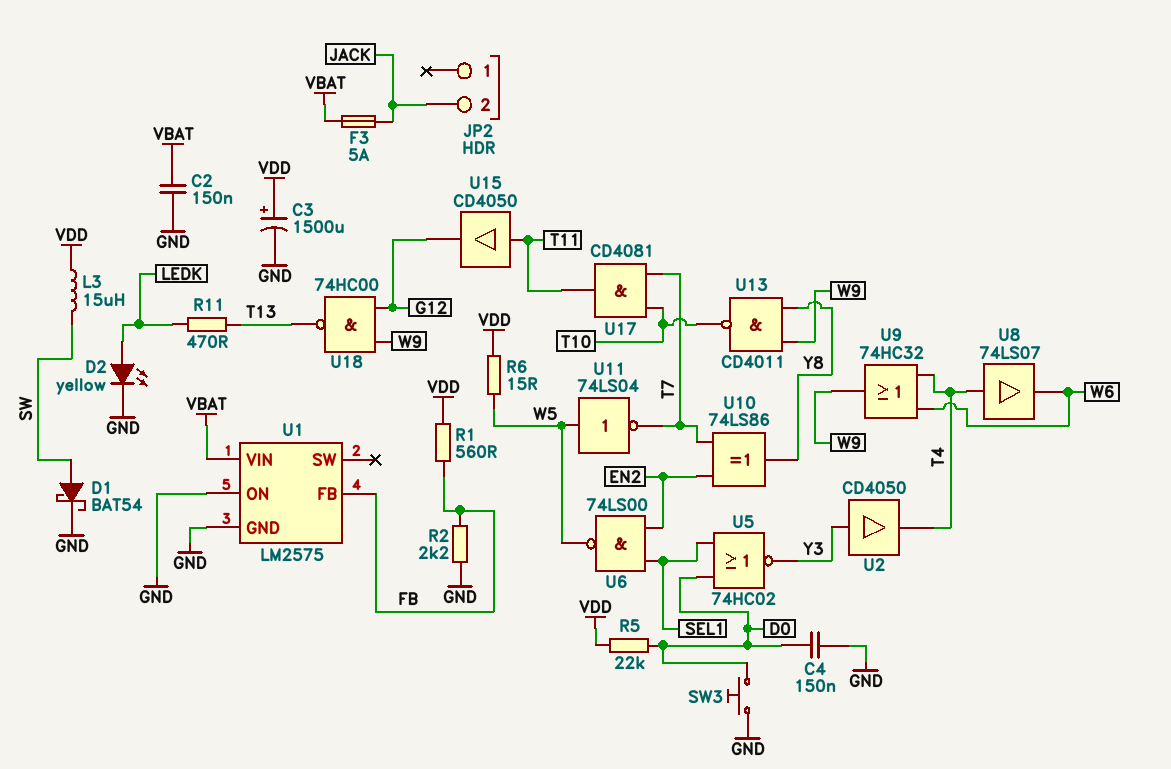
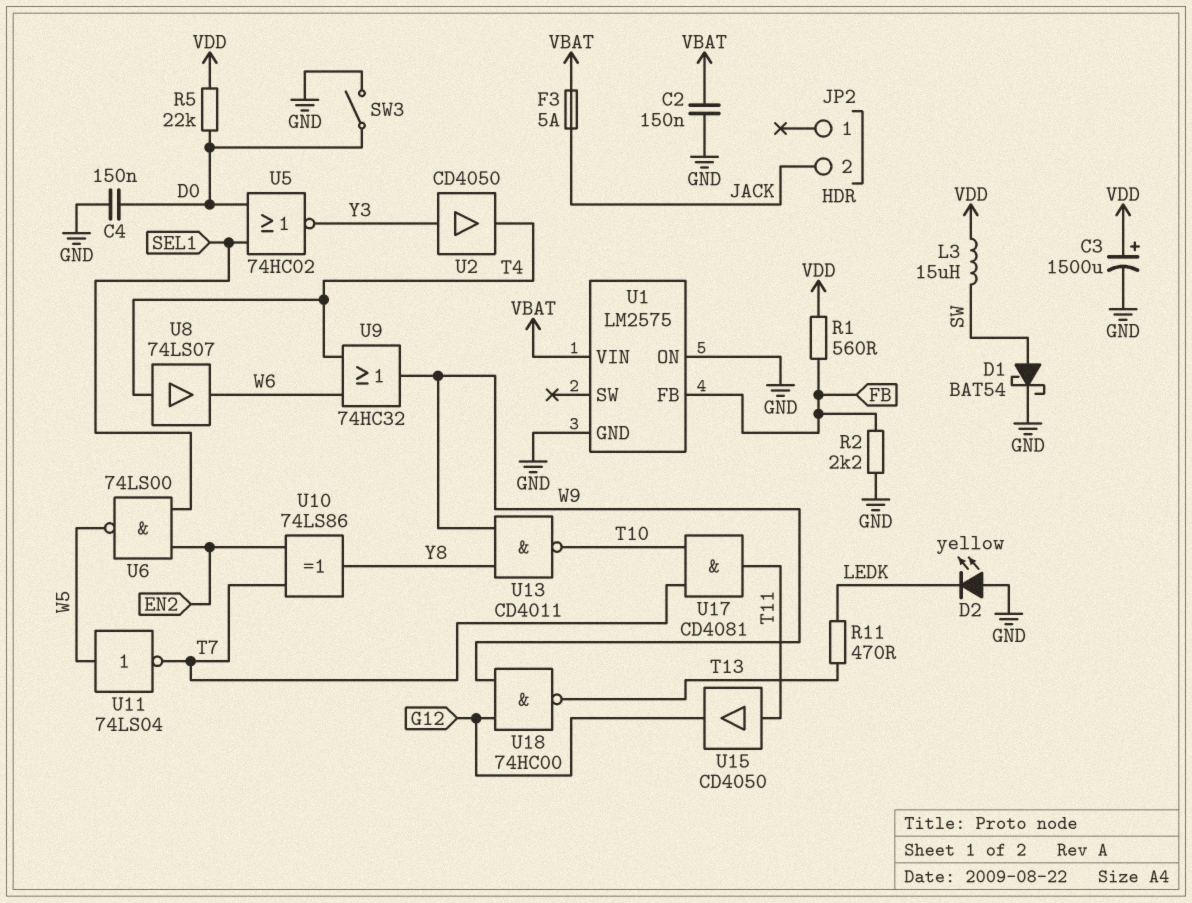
D2: LED yellow (A LEDK, K GND) -> LED yellow (A GND, K LEDK)
R6: 15 (VDD, W5) -> none
SW3: button (D0, GND) -> switch (D0, GND)

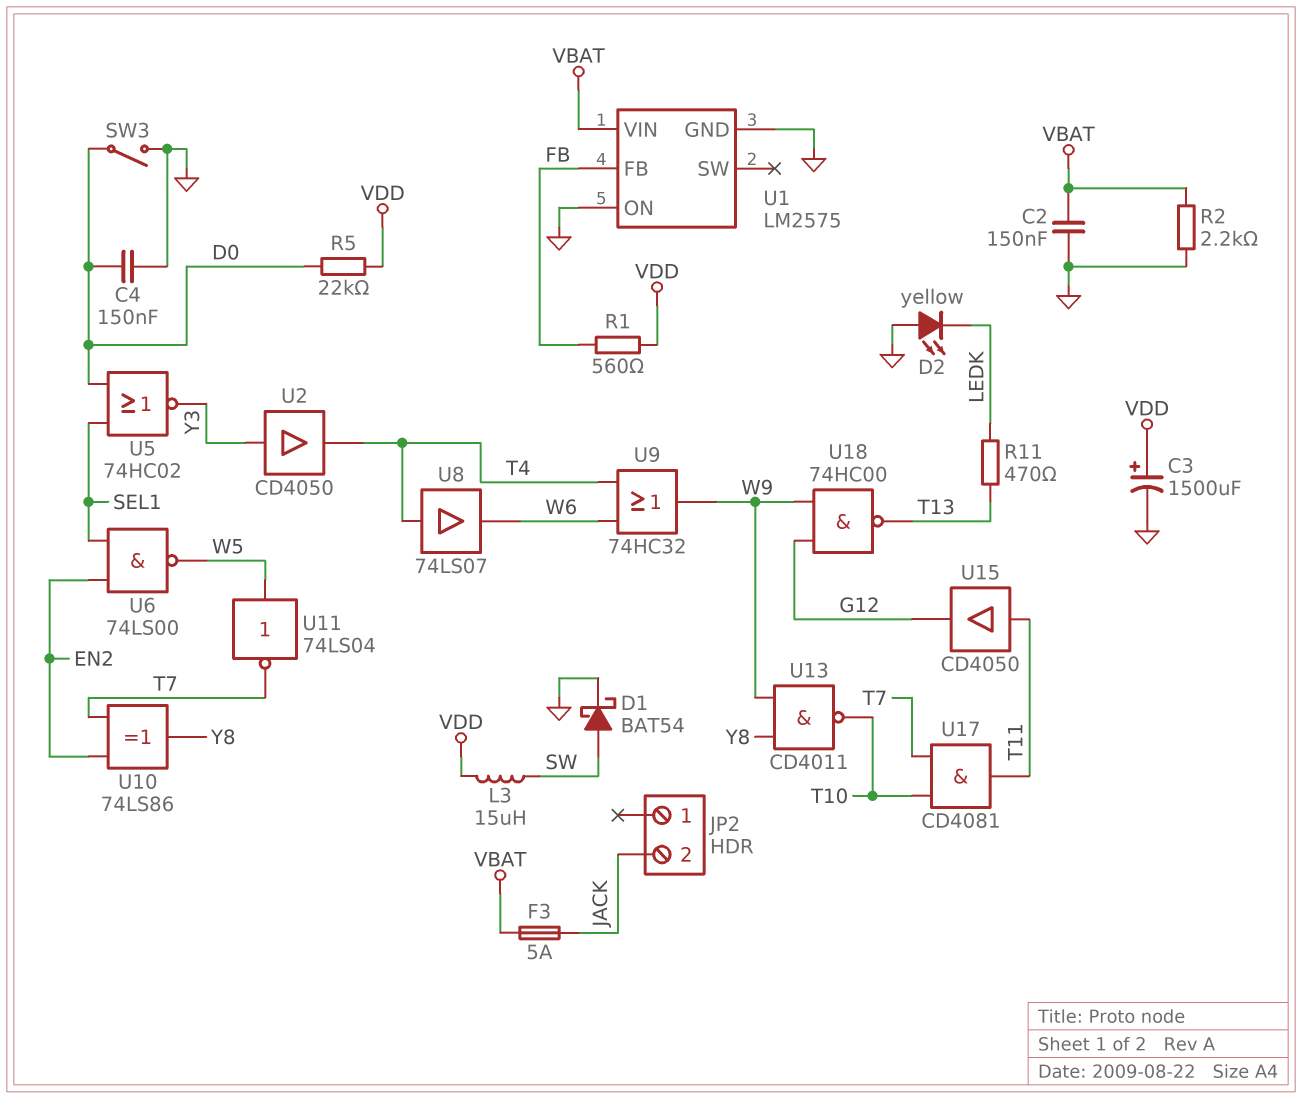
R2: 2.2k (FB, GND) -> 2.2k (GND, VBAT)

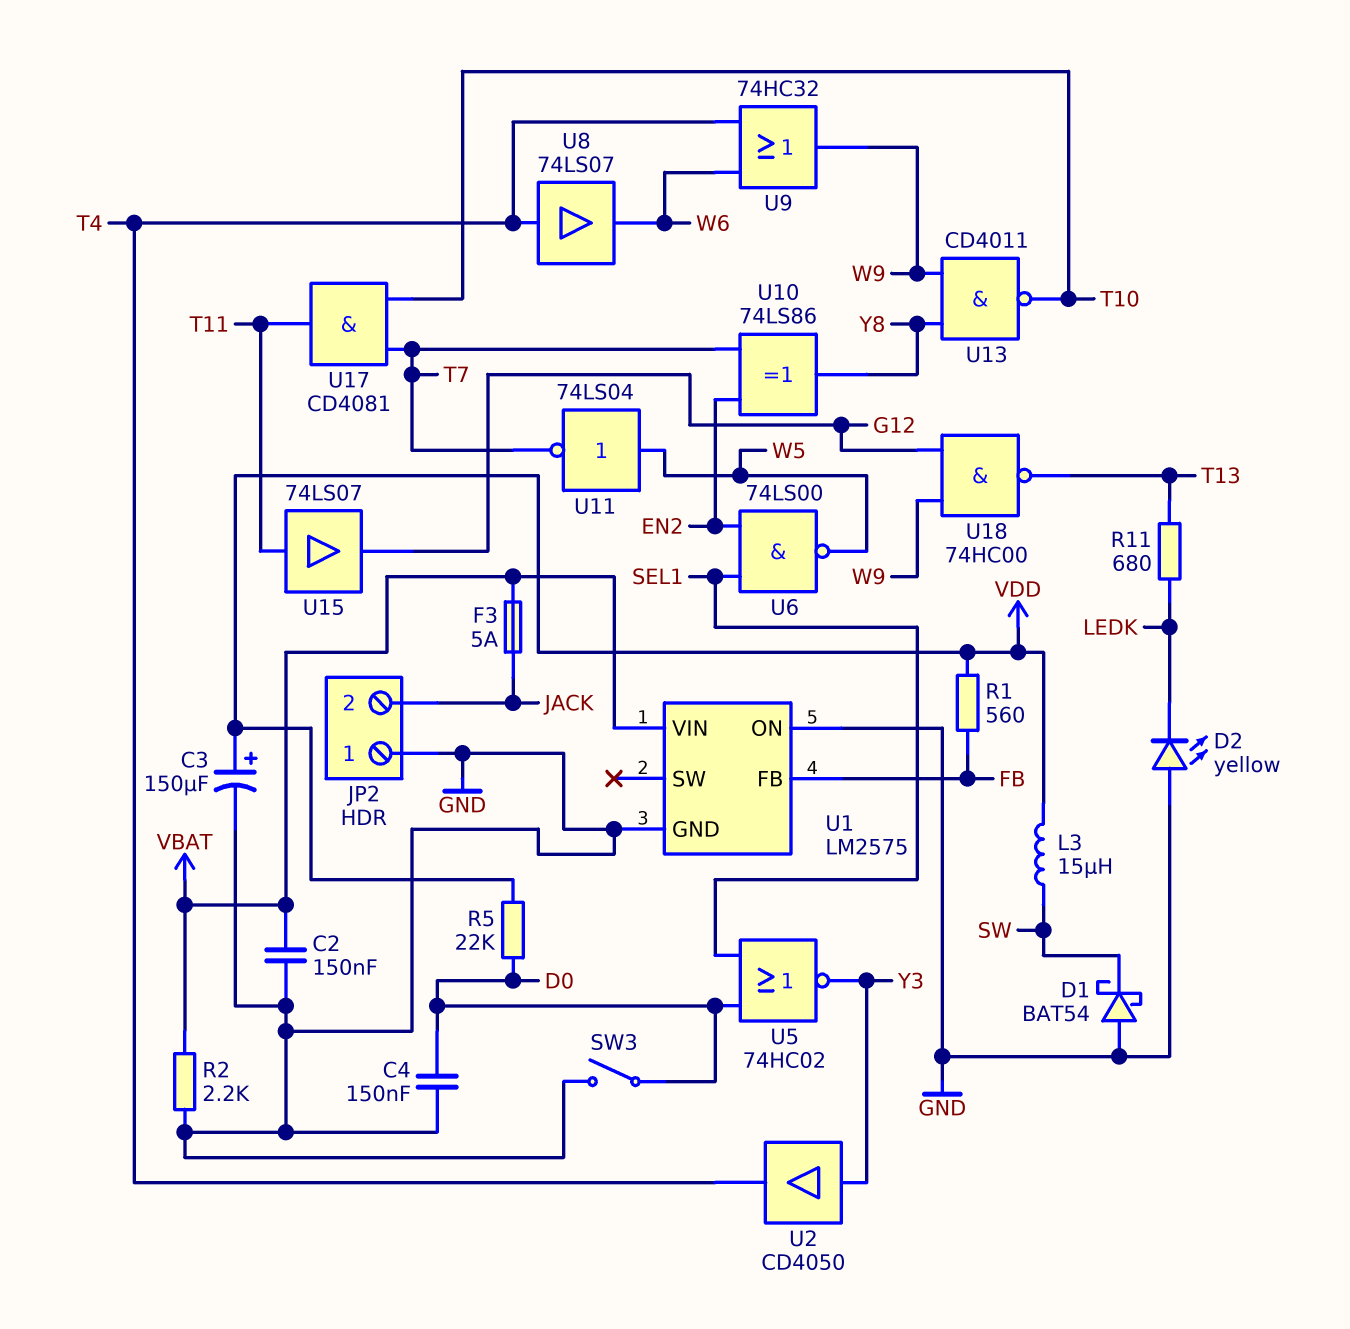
C3: 1500uF (plus VDD, minus GND) -> 150uF (plus VDD, minus GND)
D1: schottky BAT54 (A SW, K GND) -> schottky BAT54 (A GND, K SW)
JP2 pin 1: none -> GND
R11: 470 (LEDK, T13) -> 680 (LEDK, T13)
U15: buffer CD4050 (in T11, out G12) -> buffer 74LS07 (in T11, out G12)

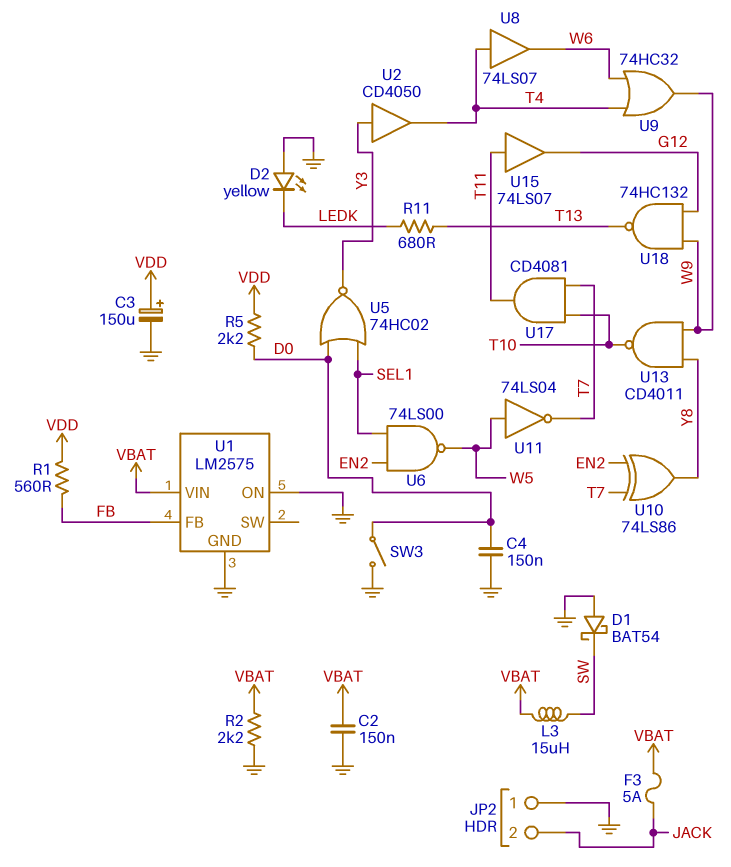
L3: 15uH (SW, VDD) -> 15uH (SW, VBAT)
R5: 22k (D0, VDD) -> 2.2k (D0, VDD)
U18: NAND 74HC00 (in G12, in W9, out T13) -> NAND 74HC132 (in G12, in W9, out T13)

